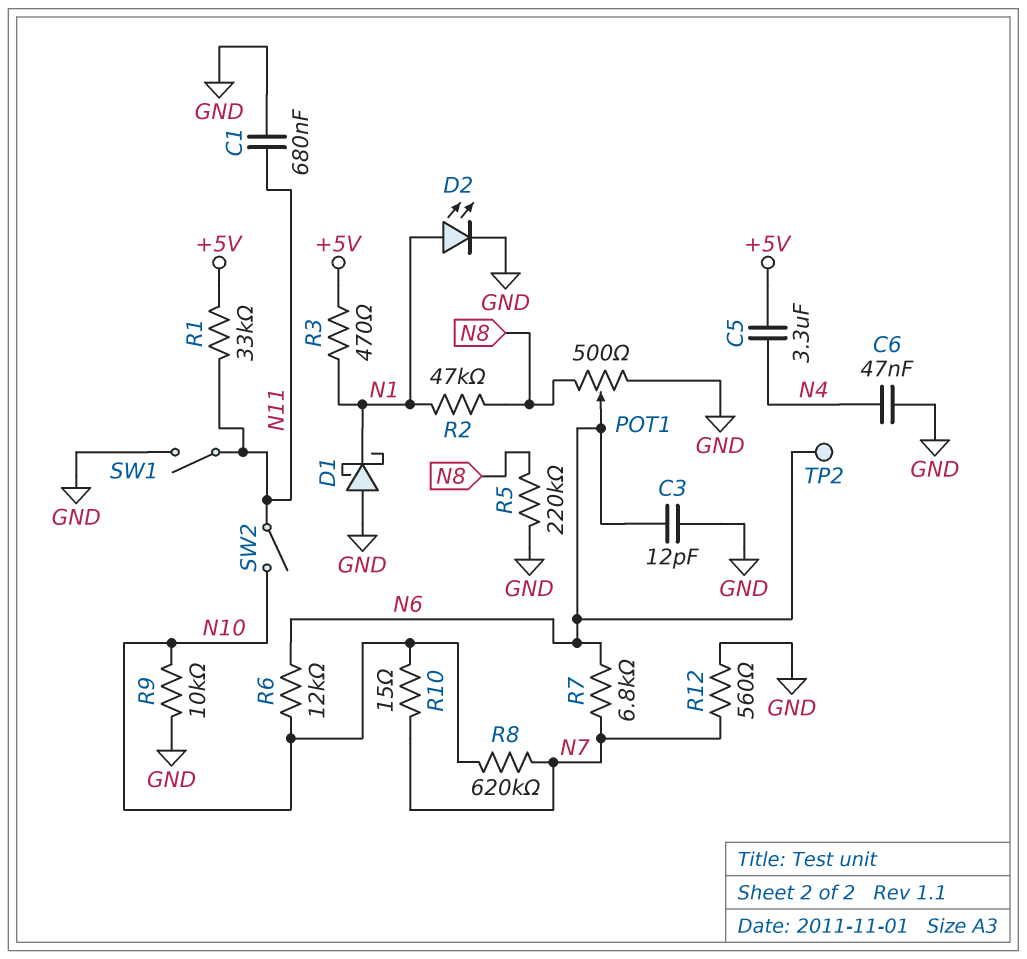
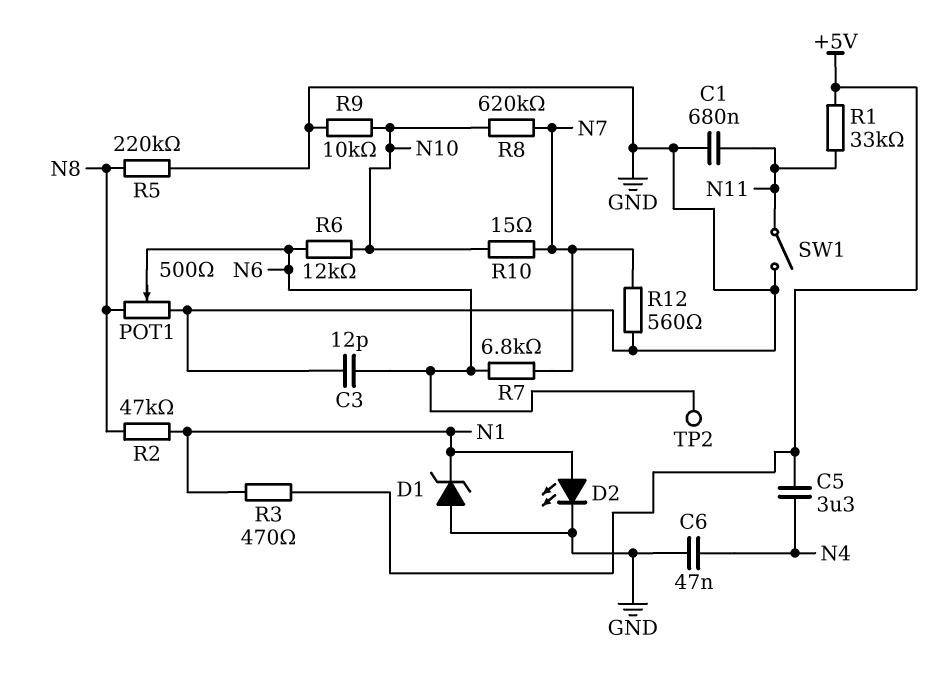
D1: schottky (A GND, K N1) -> zener (A GND, K N1)
SW2: switch (N10, N11) -> none

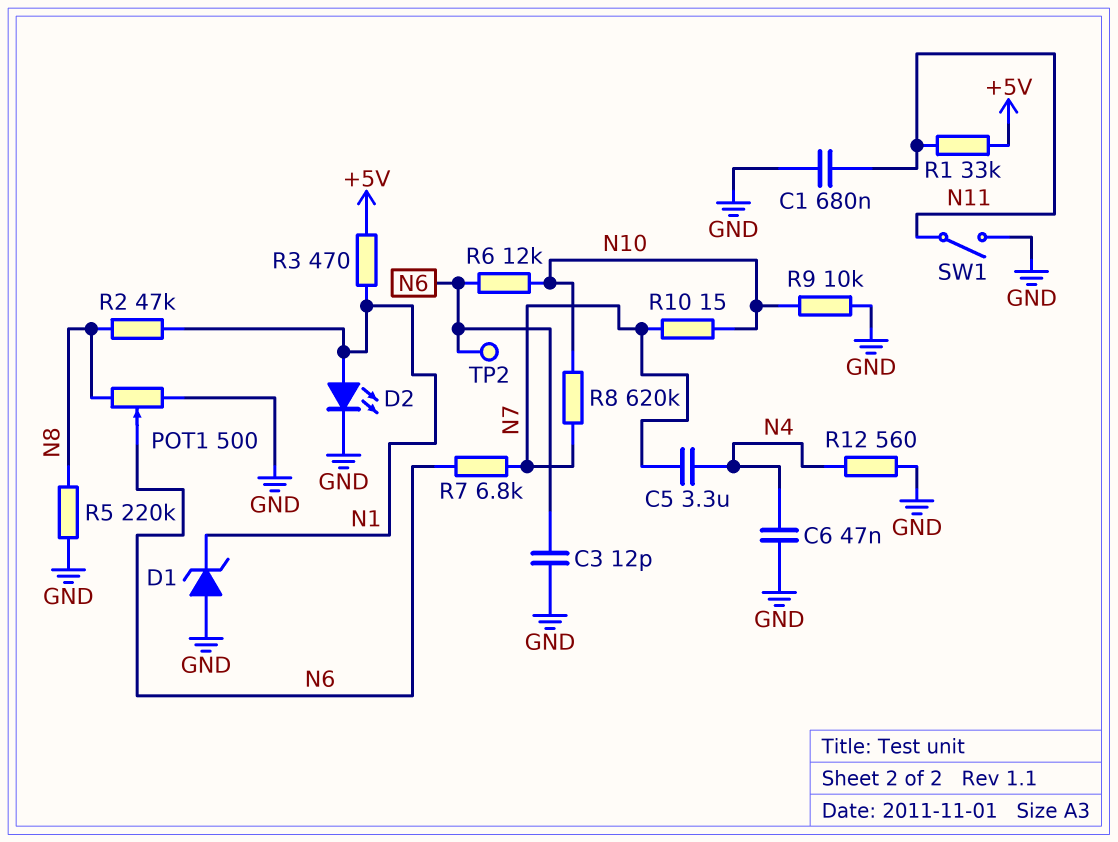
C5: 3.3uF (+5V, N4) -> 3.3uF (N4, N7)
R12: 560 (GND, N7) -> 560 (GND, N4)

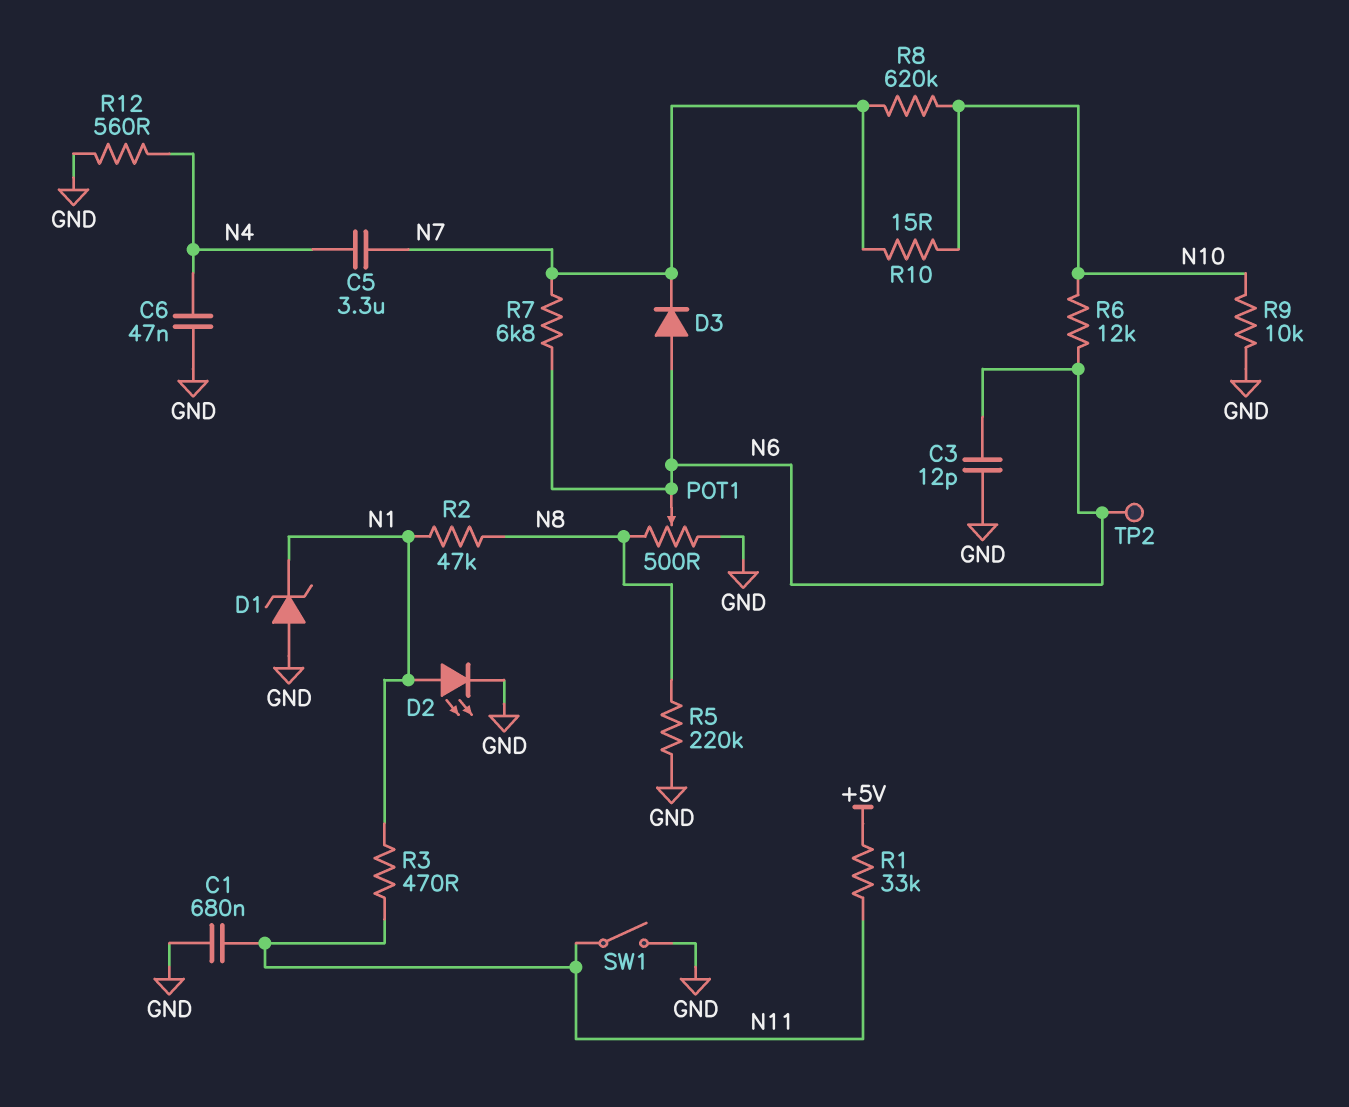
D3: none -> diode (A N6, K N7)
R3: 470 (+5V, N1) -> 470 (N1, N11)

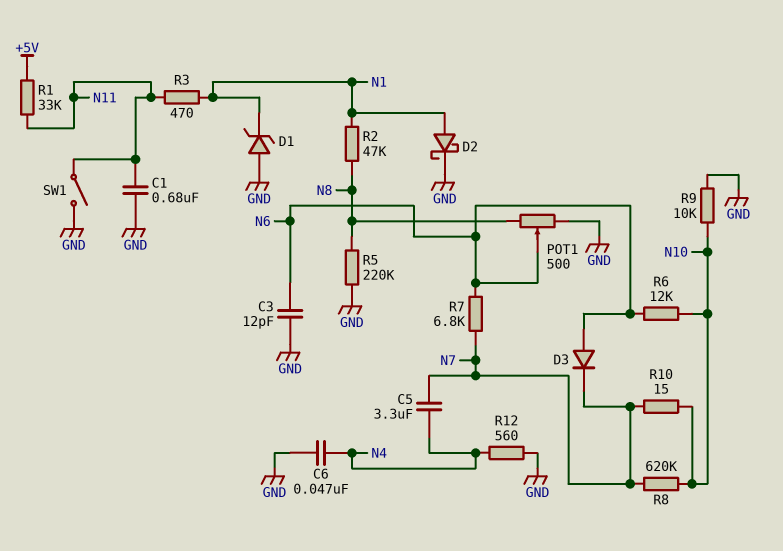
D2: LED (A N1, K GND) -> schottky (A N1, K GND)
TP2: test point (N6) -> none

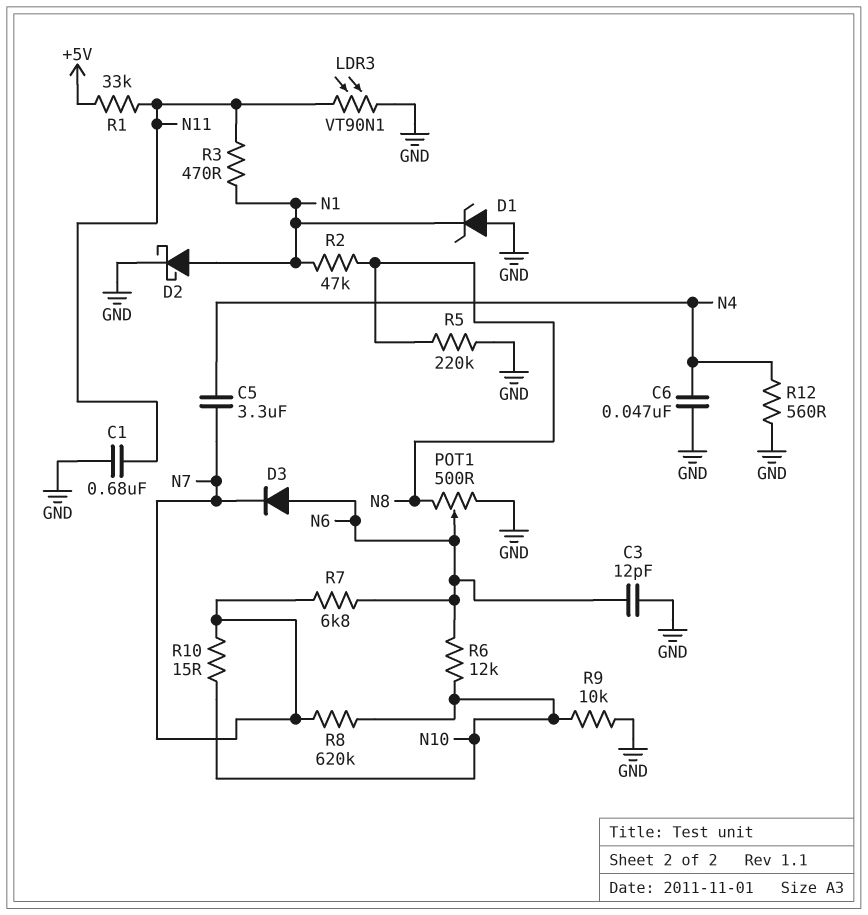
LDR3: none -> VT90N1 (GND, N11)
SW1: switch (GND, N11) -> none

